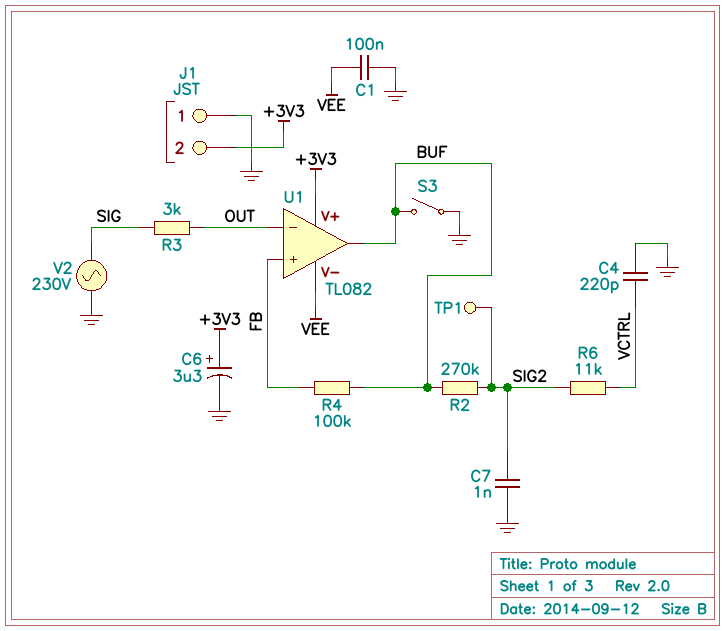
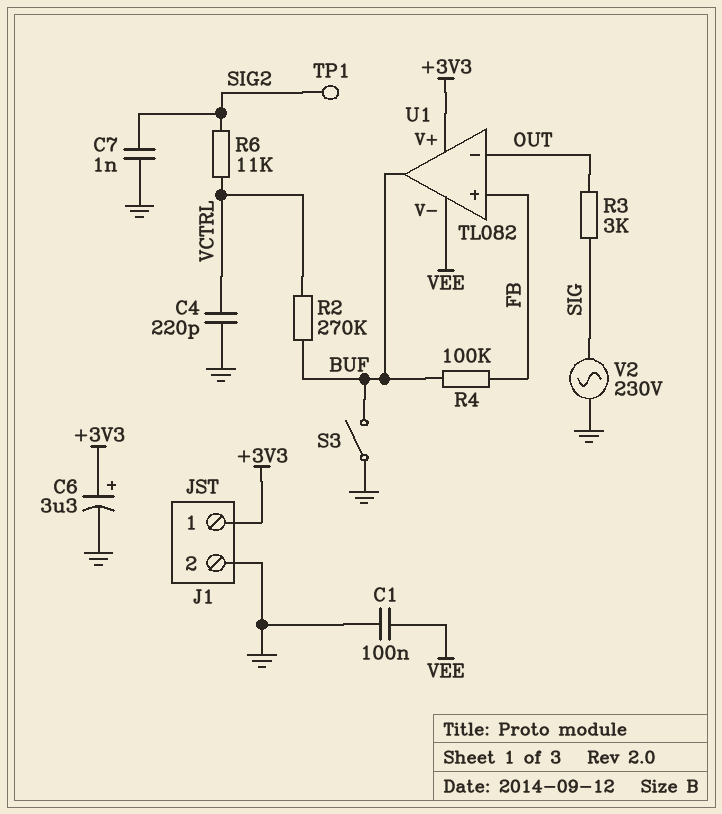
J1 pin 1: GND -> +3V3
J1 pin 2: +3V3 -> GND
R2: 270k (BUF, SIG2) -> 270k (BUF, VCTRL)

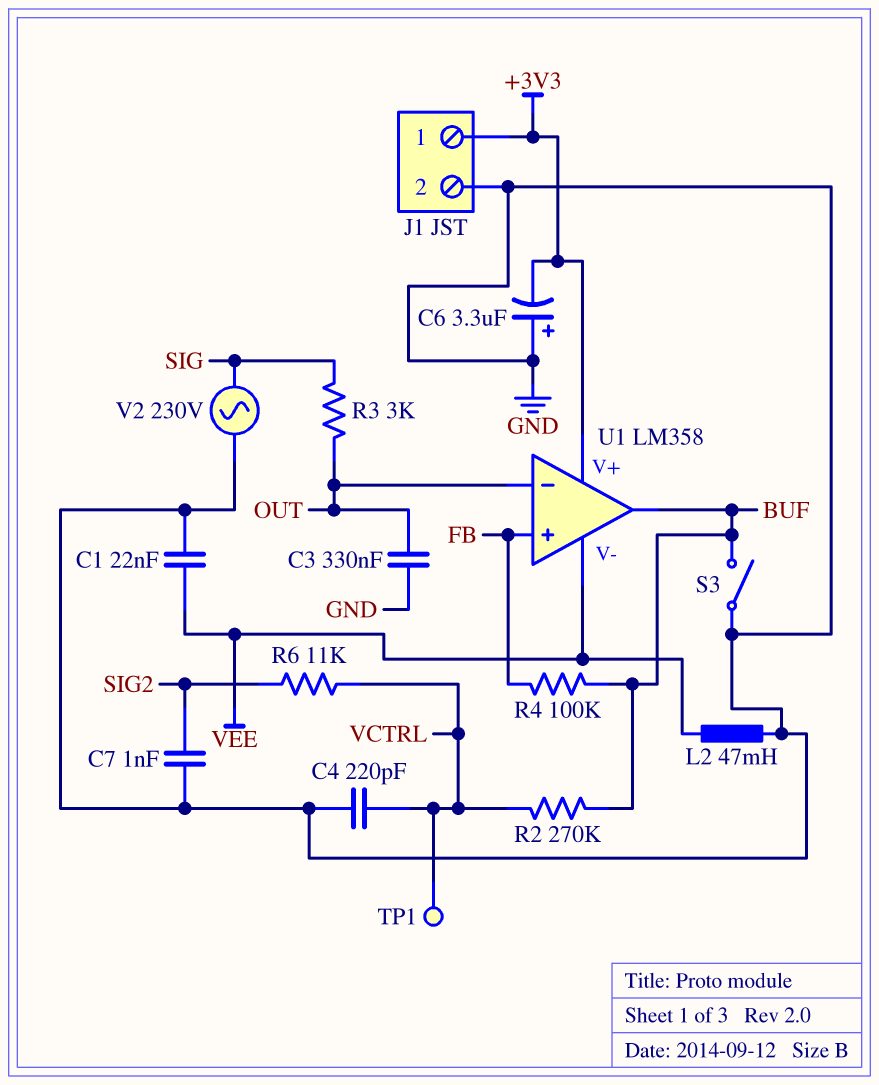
C1: 100nF (GND, VEE) -> 22nF (GND, VEE)
C3: none -> 330nF (GND, OUT)
C6: 3.3uF (plus +3V3, minus GND) -> 3.3uF (plus GND, minus +3V3)
L2: none -> 47mH (GND, VEE)
TP1: test point (SIG2) -> test point (VCTRL)
U1: TL082 -> LM358

